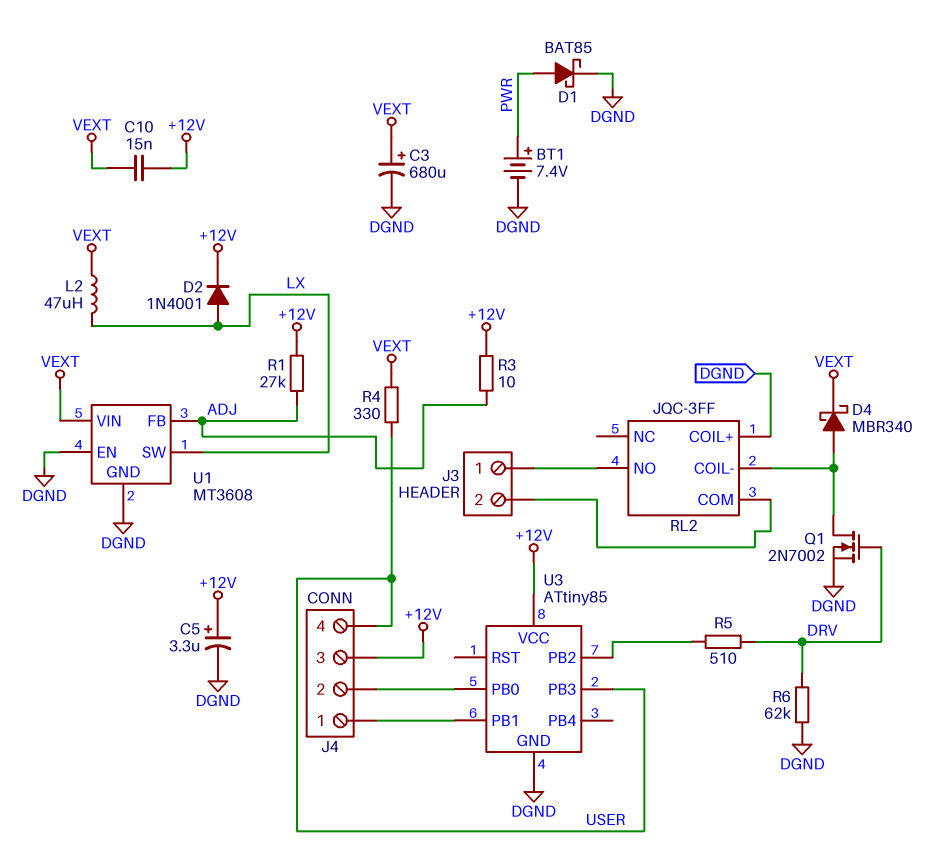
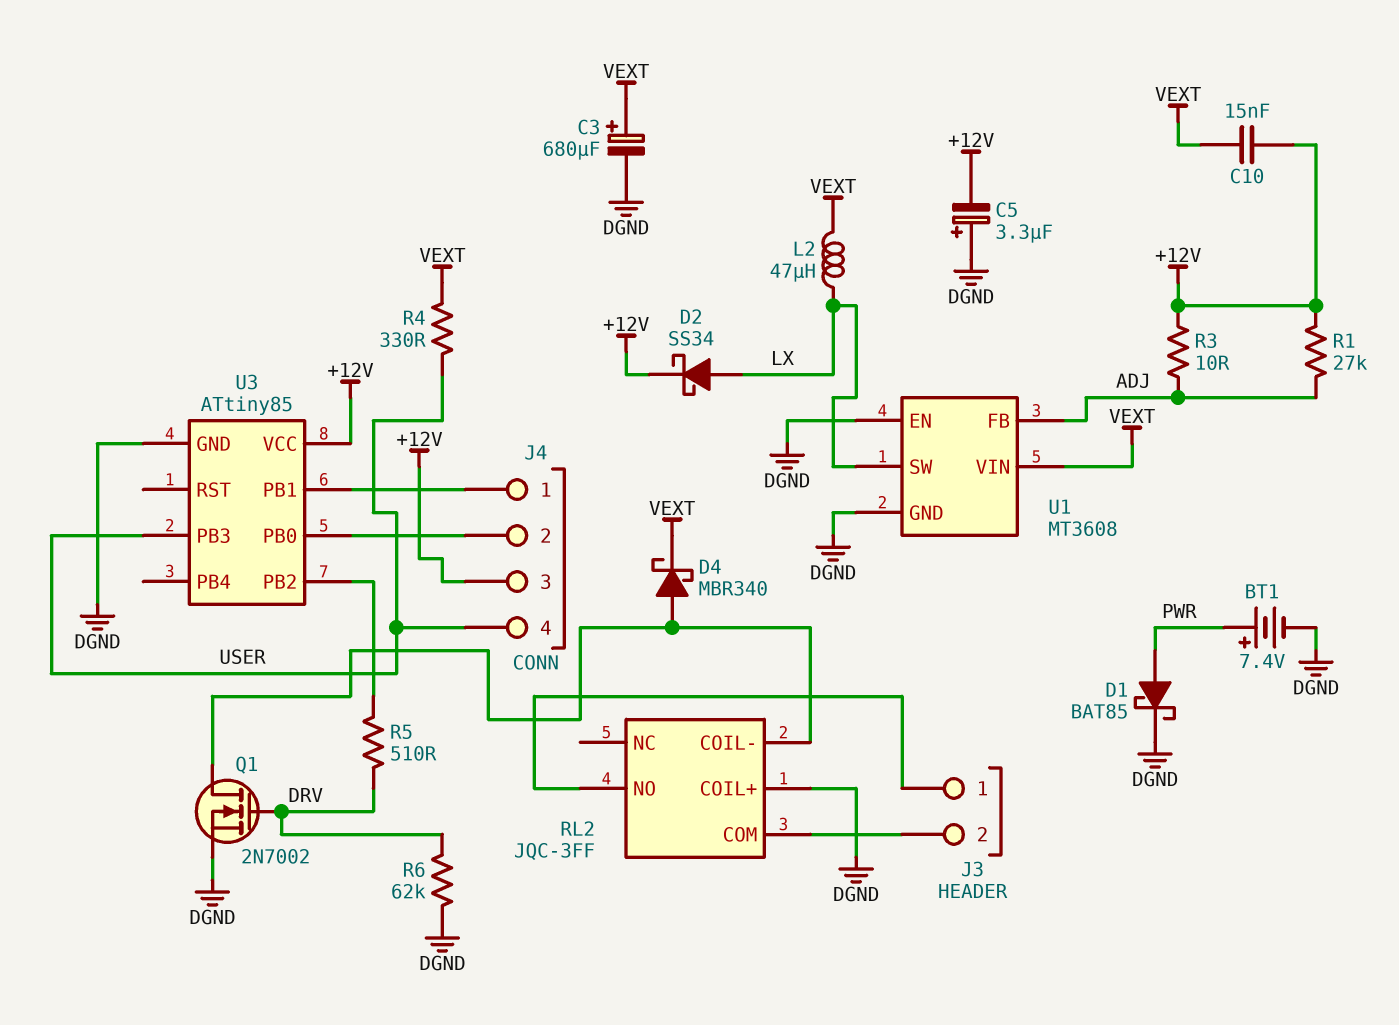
C5: 3.3uF (plus +12V, minus DGND) -> 3.3uF (plus DGND, minus +12V)
D2: diode 1N4001 (A LX, K +12V) -> schottky SS34 (A LX, K +12V)

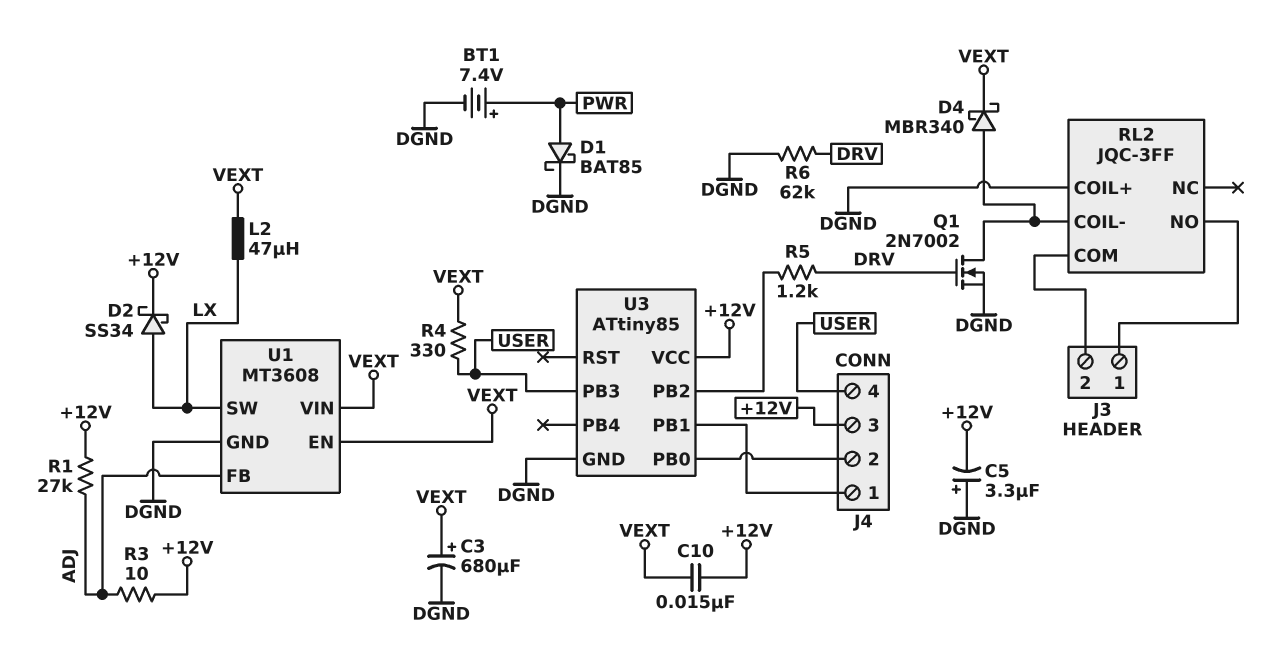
R5: 510 (DRV, U3/PB2) -> 1.2k (DRV, U3/PB2)
U1 pin EN: DGND -> VEXT

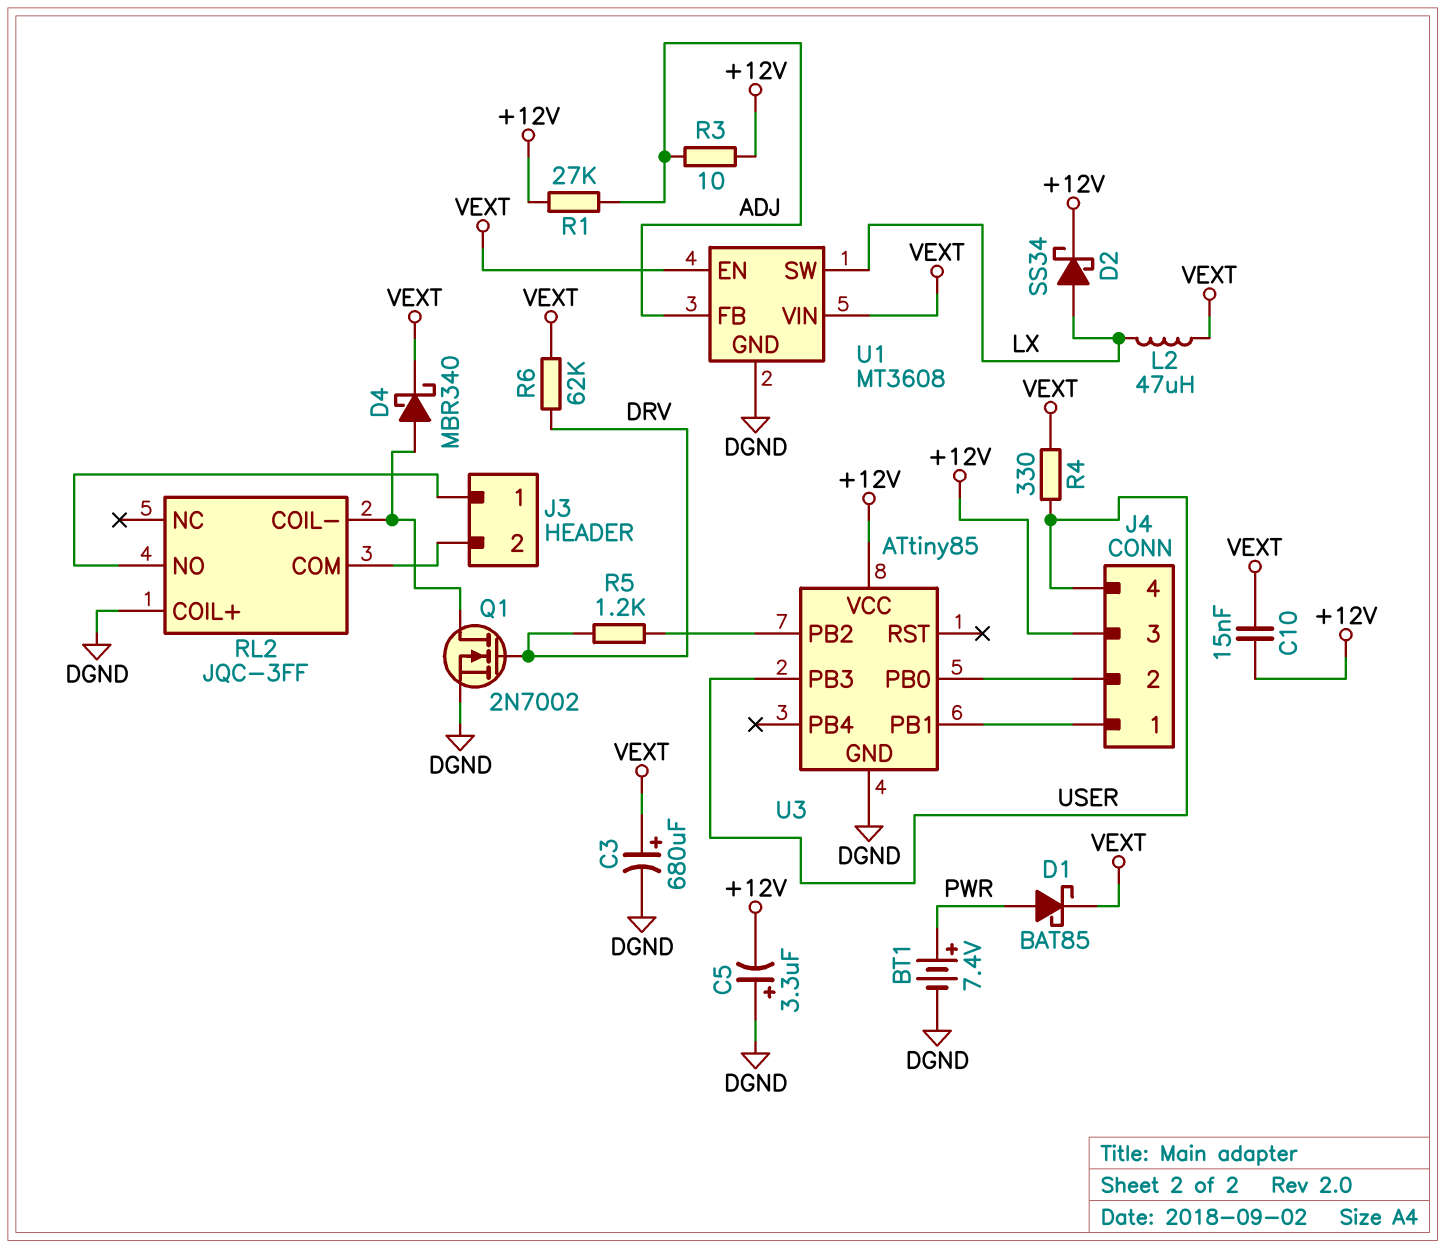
D1: schottky BAT85 (A PWR, K DGND) -> schottky BAT85 (A PWR, K VEXT)
R6: 62k (DGND, DRV) -> 62k (DRV, VEXT)

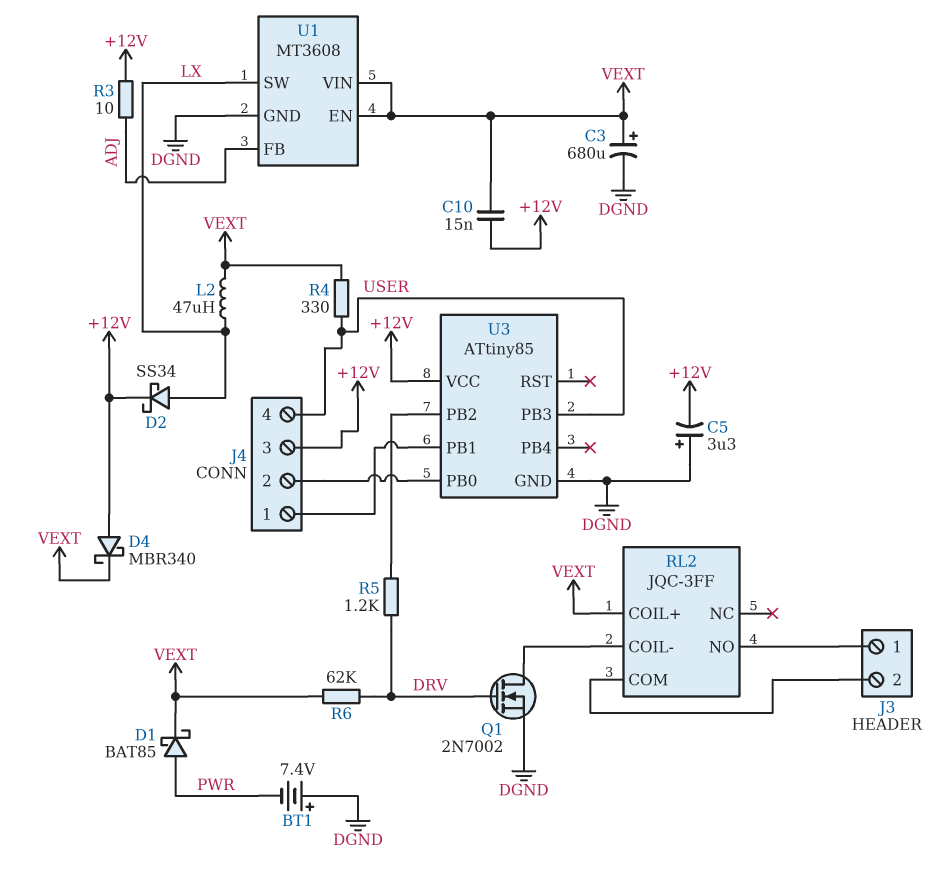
BT1: 7.4V (plus PWR, minus DGND) -> 7.4V (plus DGND, minus PWR)
D4: schottky MBR340 (A RL2/COIL-, K VEXT) -> schottky MBR340 (A +12V, K VEXT)
R1: 27k (+12V, ADJ) -> none
RL2 pin COIL+: DGND -> VEXT

